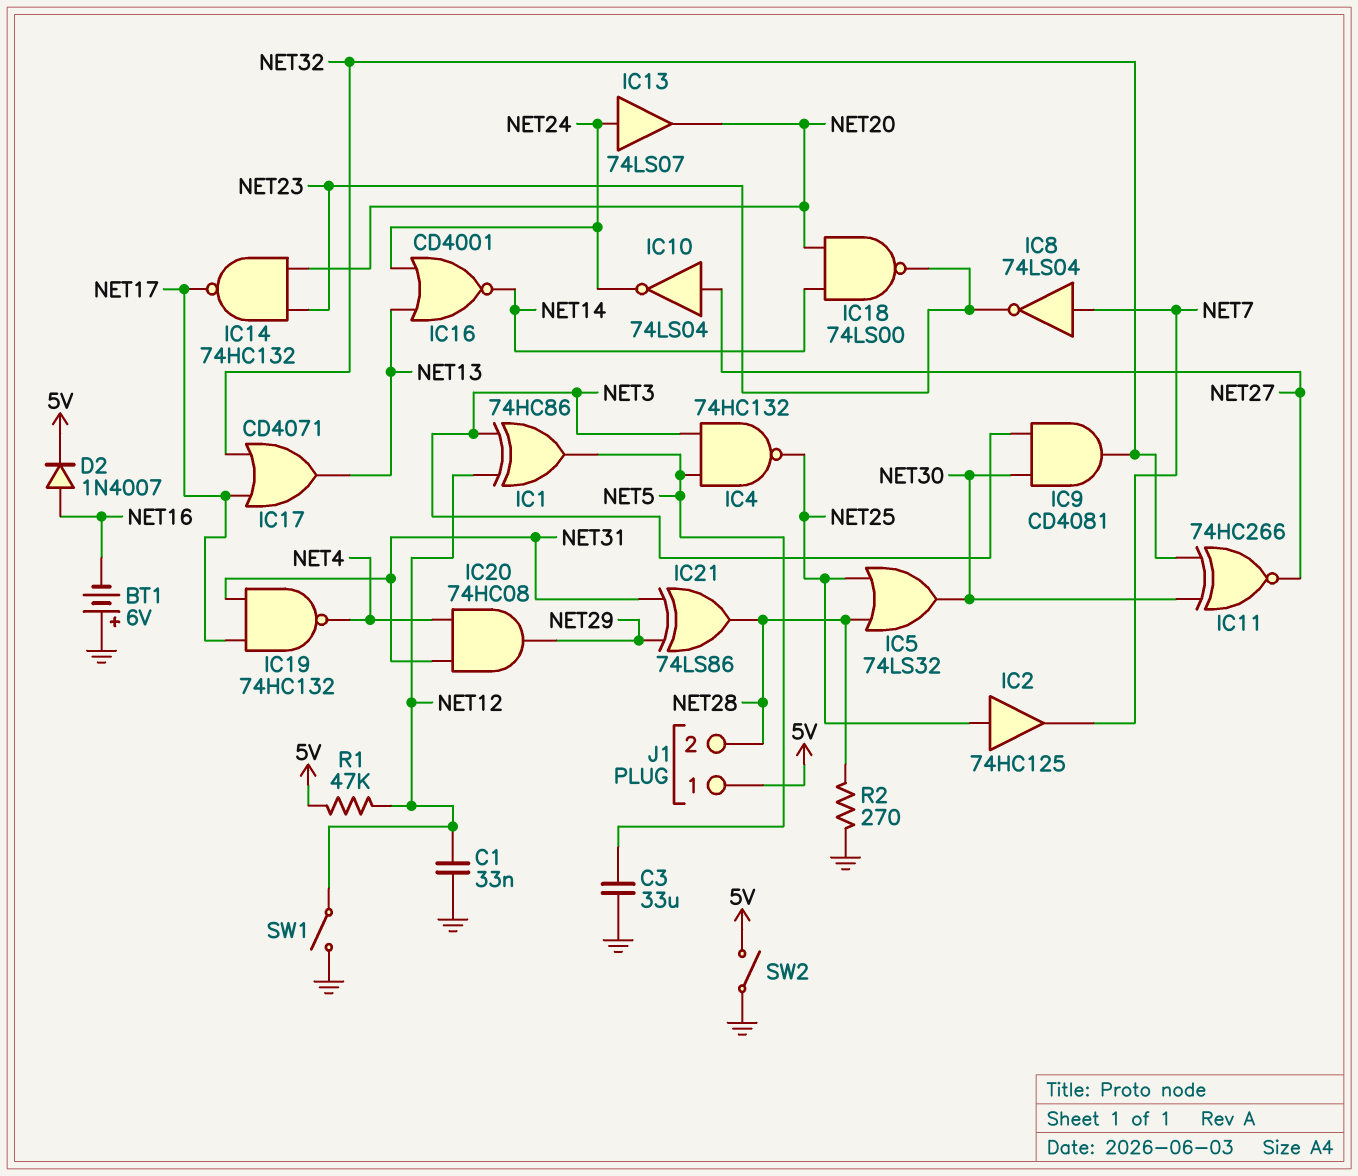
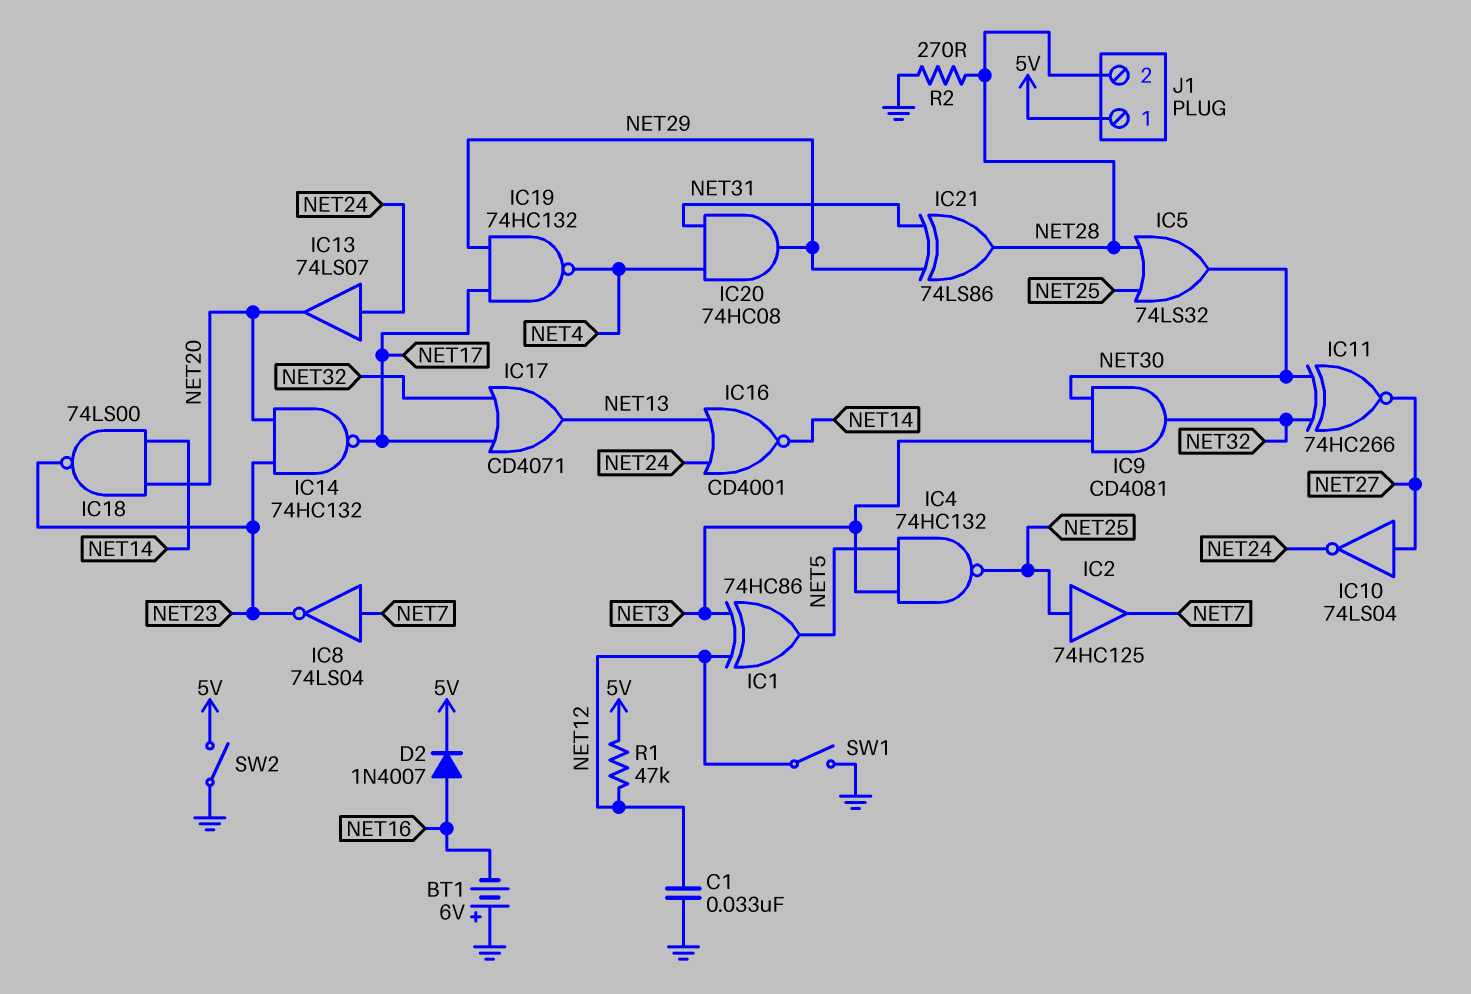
C3: 33uF (GND, NET5) -> none
IC19: NAND 74HC132 (in NET17, in NET31, out NET4) -> NAND 74HC132 (in NET17, in NET29, out NET4)

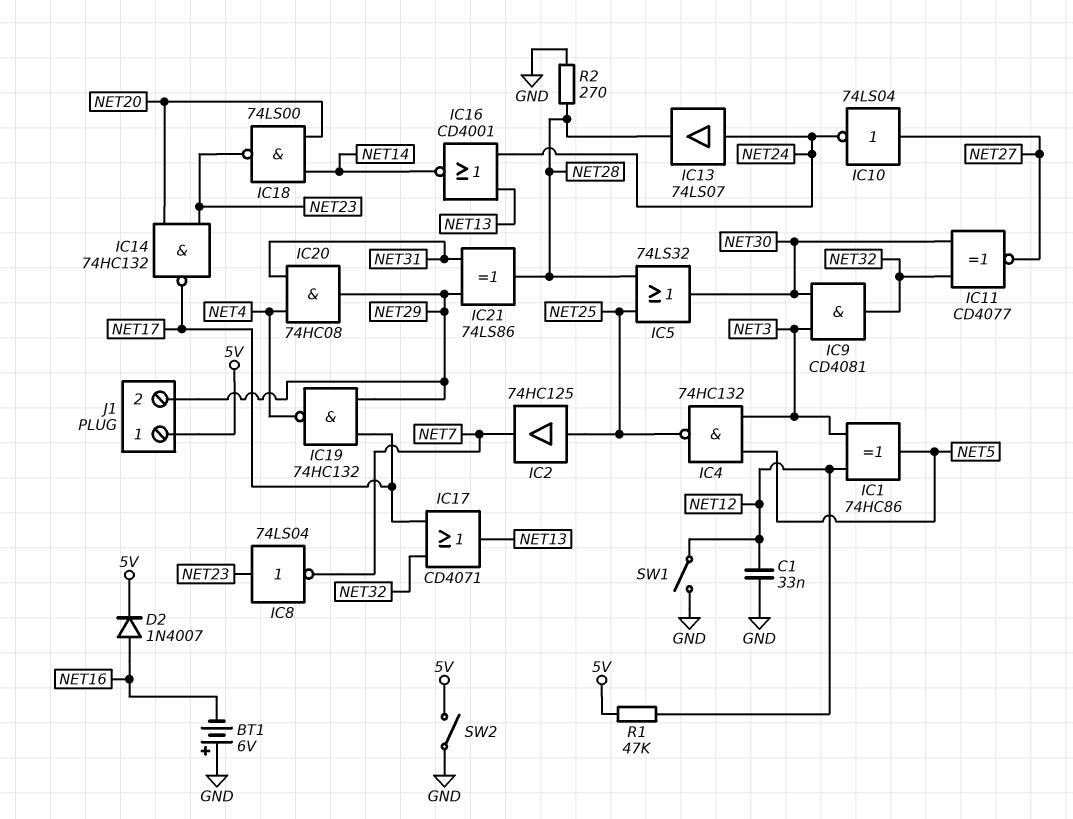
IC8: NOT 74LS04 (in NET7, out NET23) -> NOT 74LS04 (in NET23, out NET7)
IC11: XNOR 74HC266 (in NET30, in NET32, out NET27) -> XNOR CD4077 (in NET30, in NET32, out NET27)
IC13: buffer 74LS07 (in NET24, out NET20) -> buffer 74LS07 (in NET24, out NET28)
J1 pin 2: NET28 -> NET29

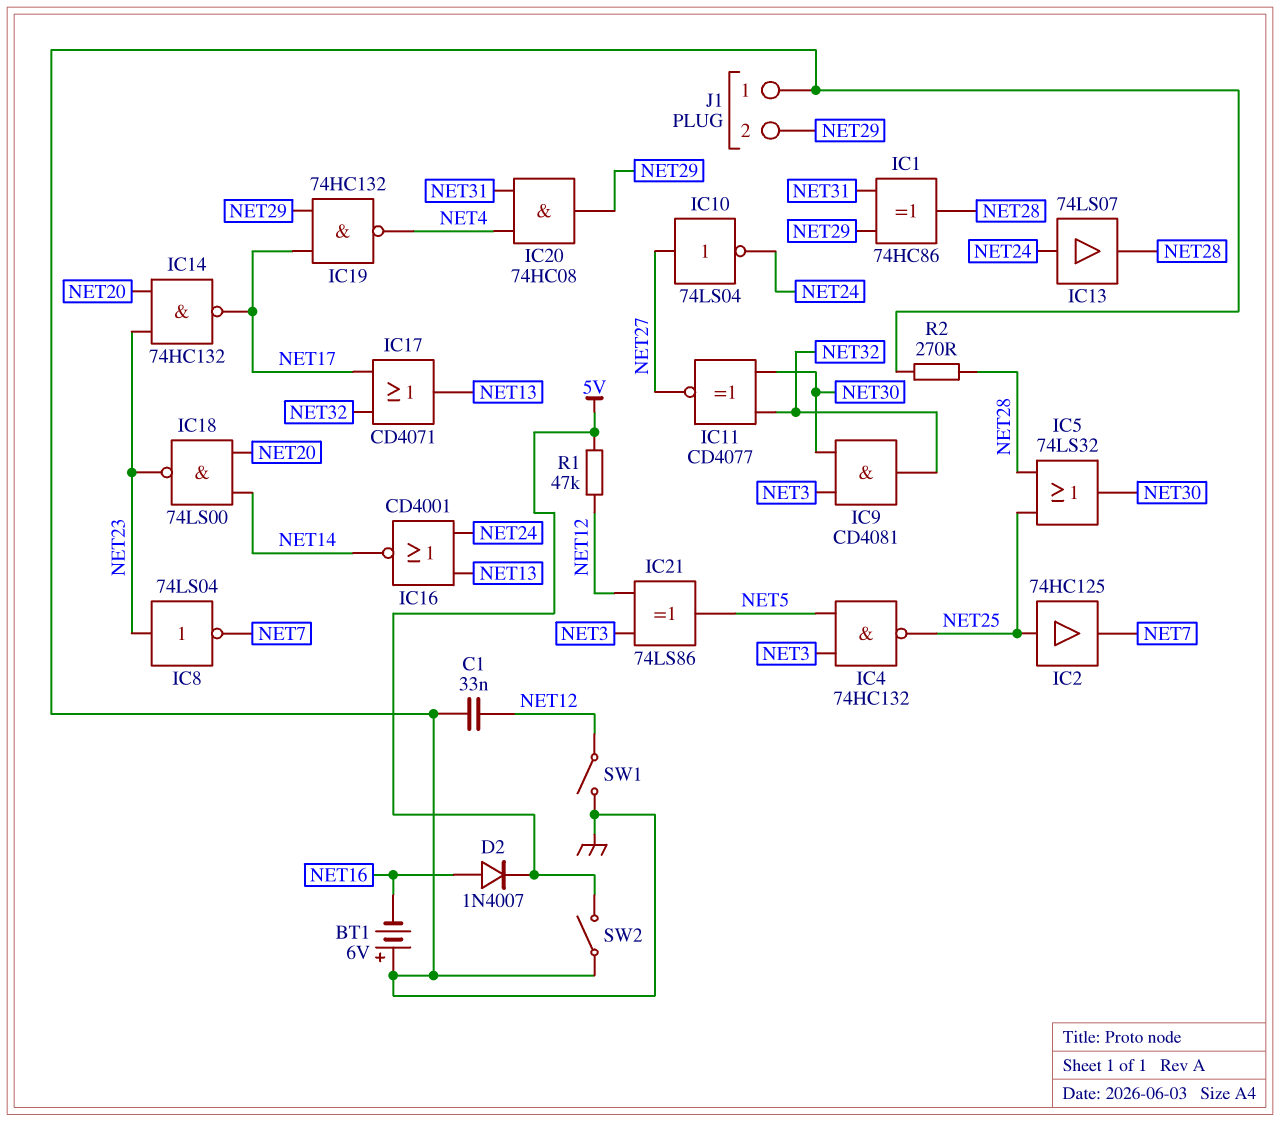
IC1: XOR 74HC86 (in NET3, in NET12, out NET5) -> XOR 74HC86 (in NET29, in NET31, out NET28)
IC21: XOR 74LS86 (in NET29, in NET31, out NET28) -> XOR 74LS86 (in NET3, in NET12, out NET5)
J1 pin 1: 5V -> GND

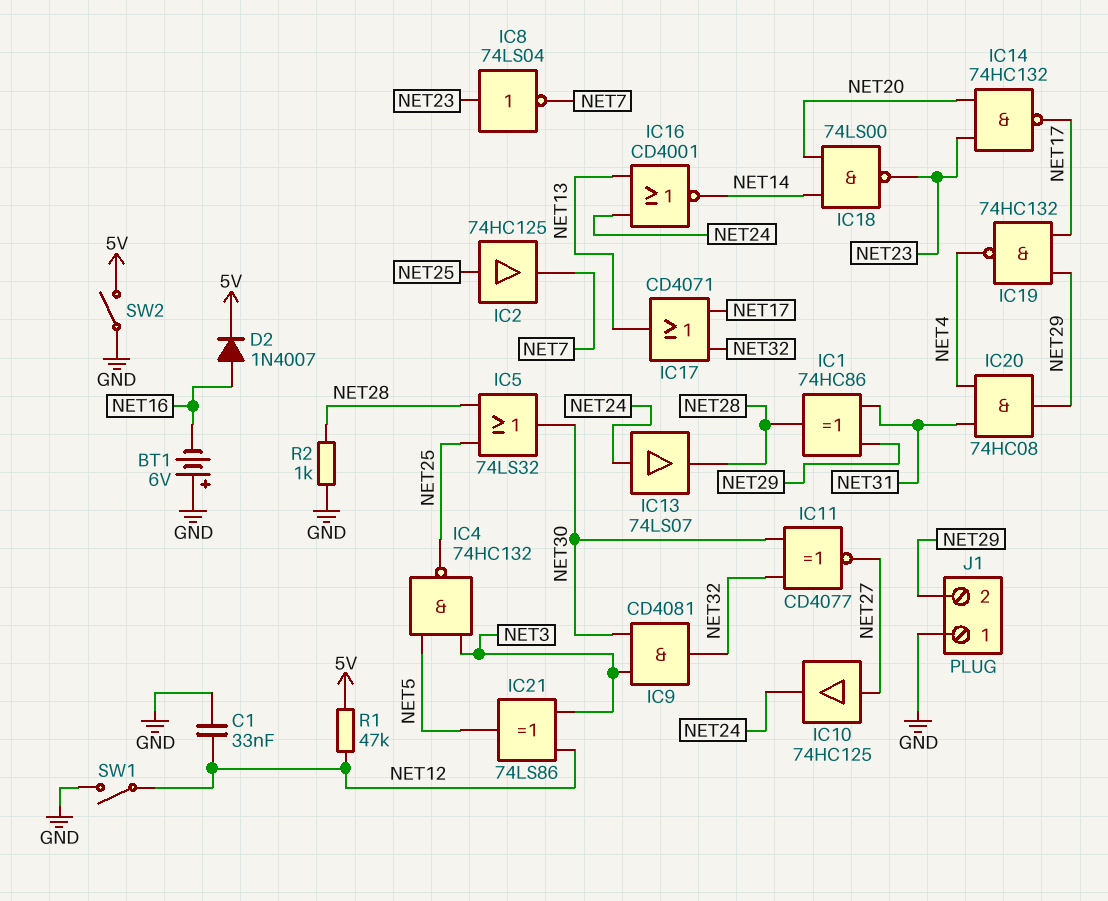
IC10: NOT 74LS04 (in NET27, out NET24) -> buffer 74HC125 (in NET27, out NET24)
R2: 270 (GND, NET28) -> 1k (GND, NET28)

